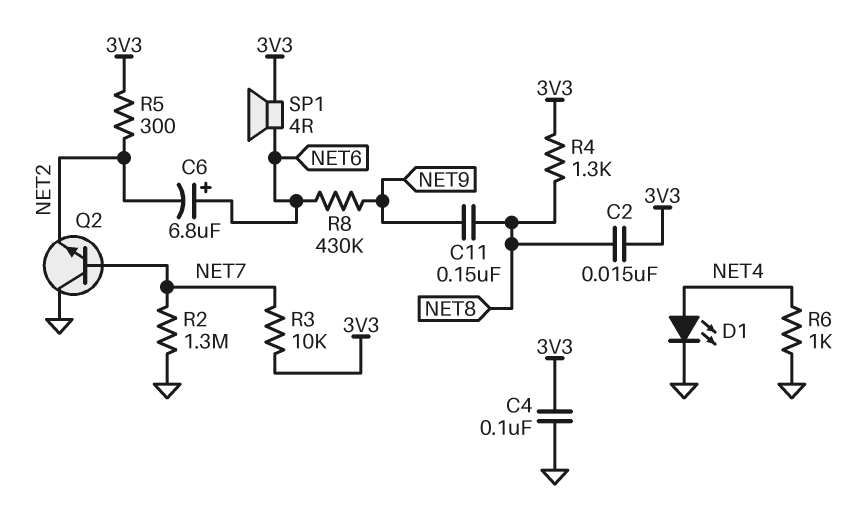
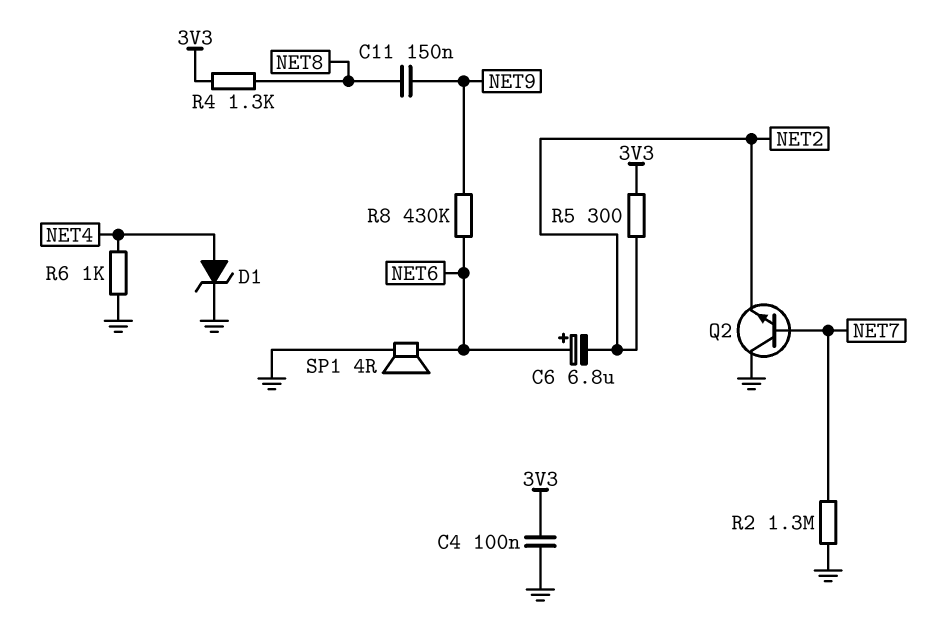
C2: 15nF (3V3, NET8) -> none
D1: LED (A NET4, K GND) -> zener (A NET4, K GND)
R3: 10k (3V3, NET7) -> none
SP1: speaker 4R (3V3, NET6) -> speaker 4R (GND, NET6)

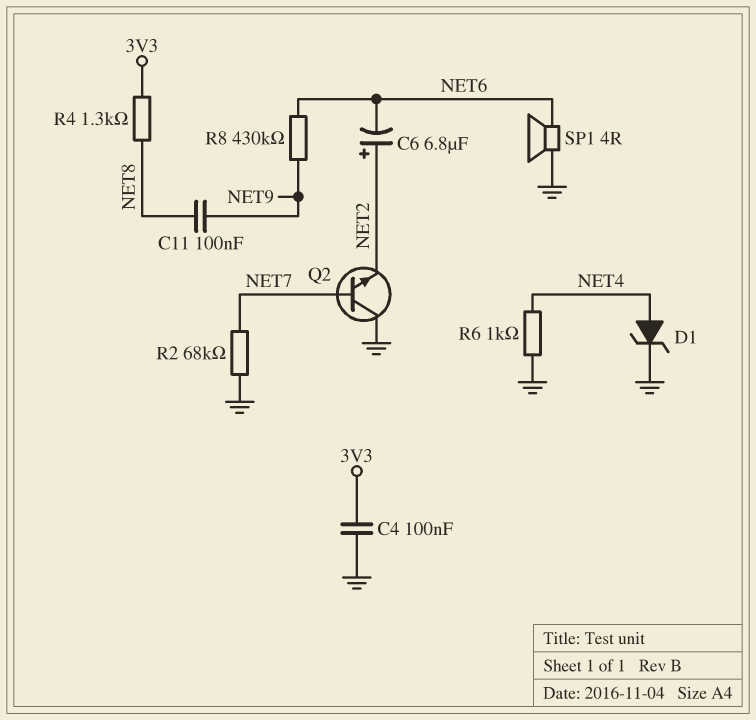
C6: 6.8uF (plus NET6, minus NET2) -> 6.8uF (plus NET2, minus NET6)
C11: 150nF (NET8, NET9) -> 100nF (NET8, NET9)
R2: 1.3M (GND, NET7) -> 68k (GND, NET7)
R5: 300 (3V3, NET2) -> none

